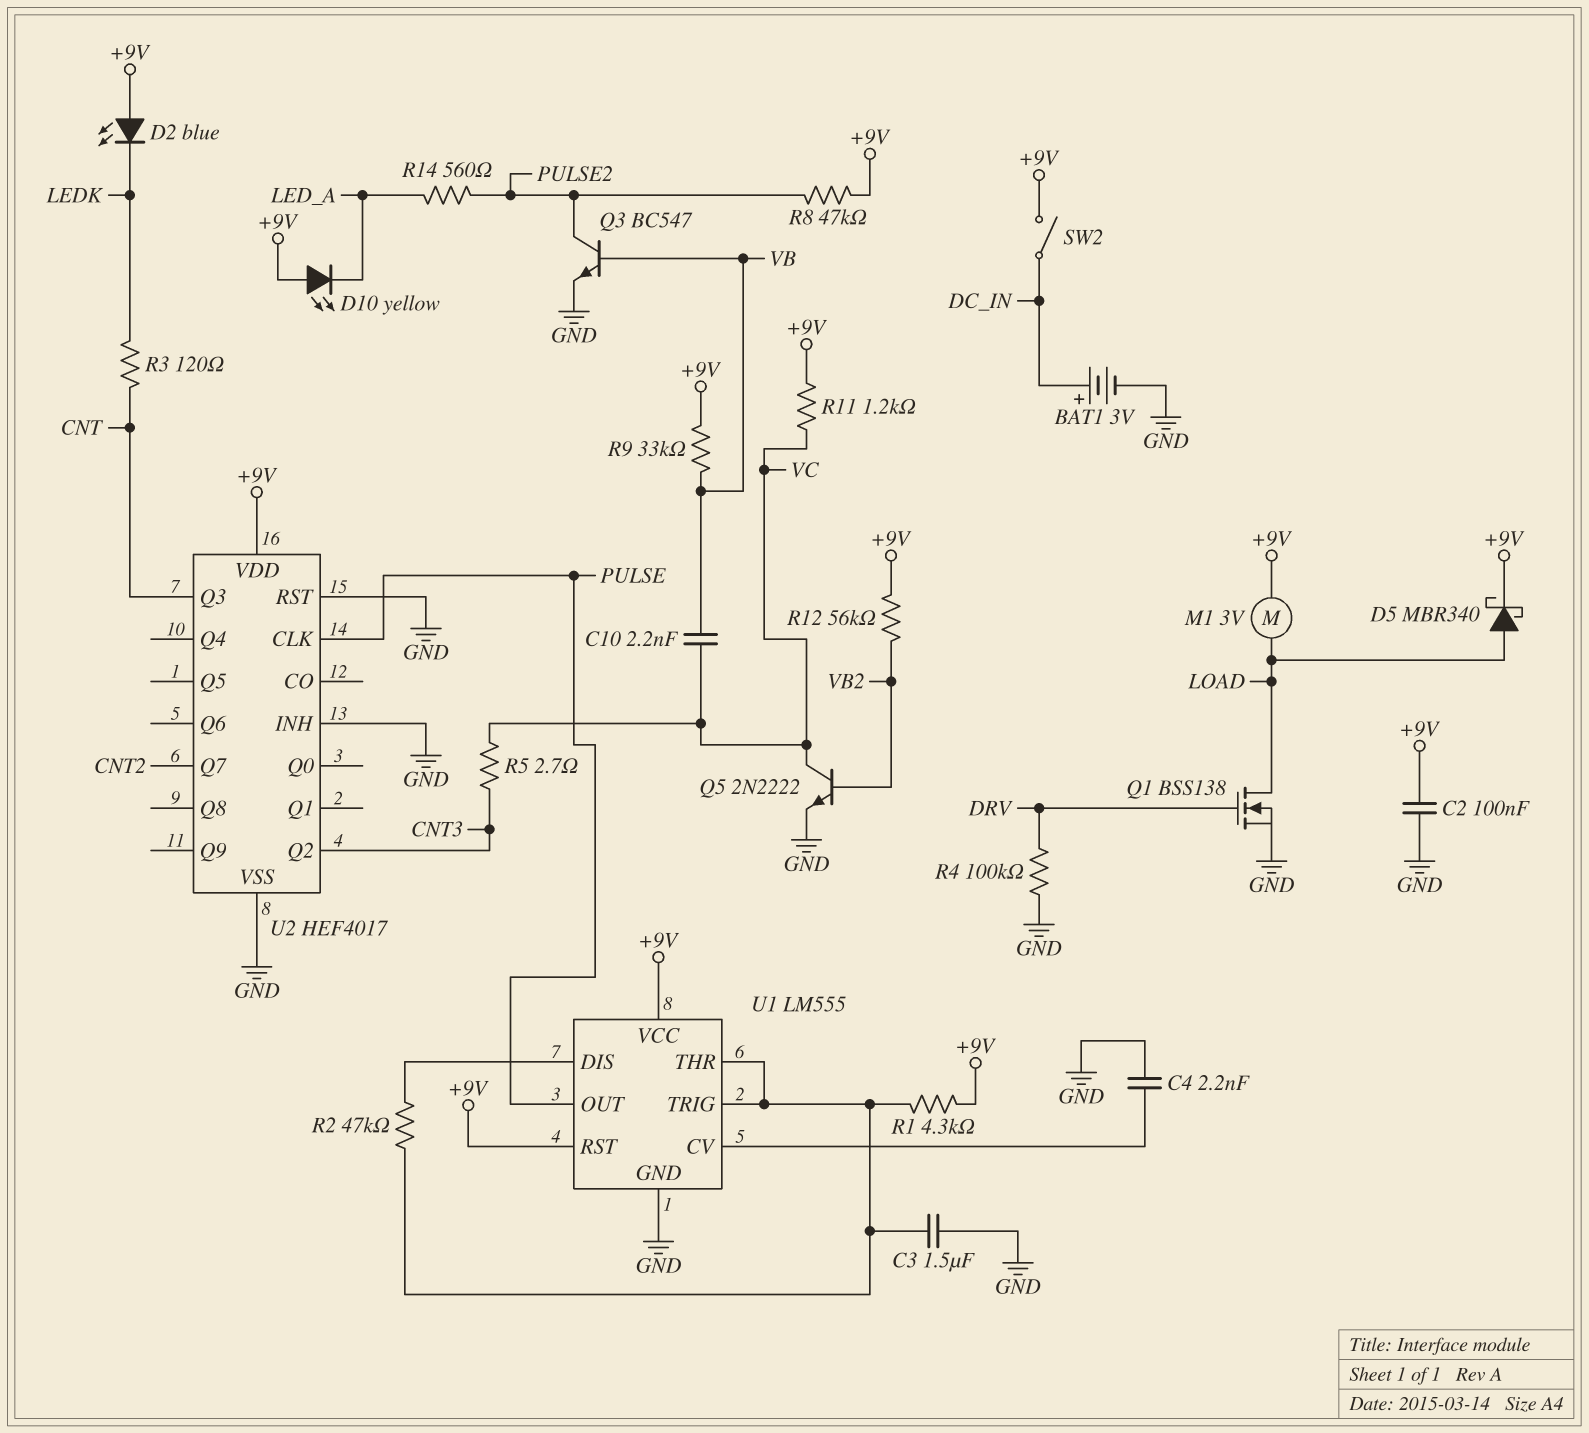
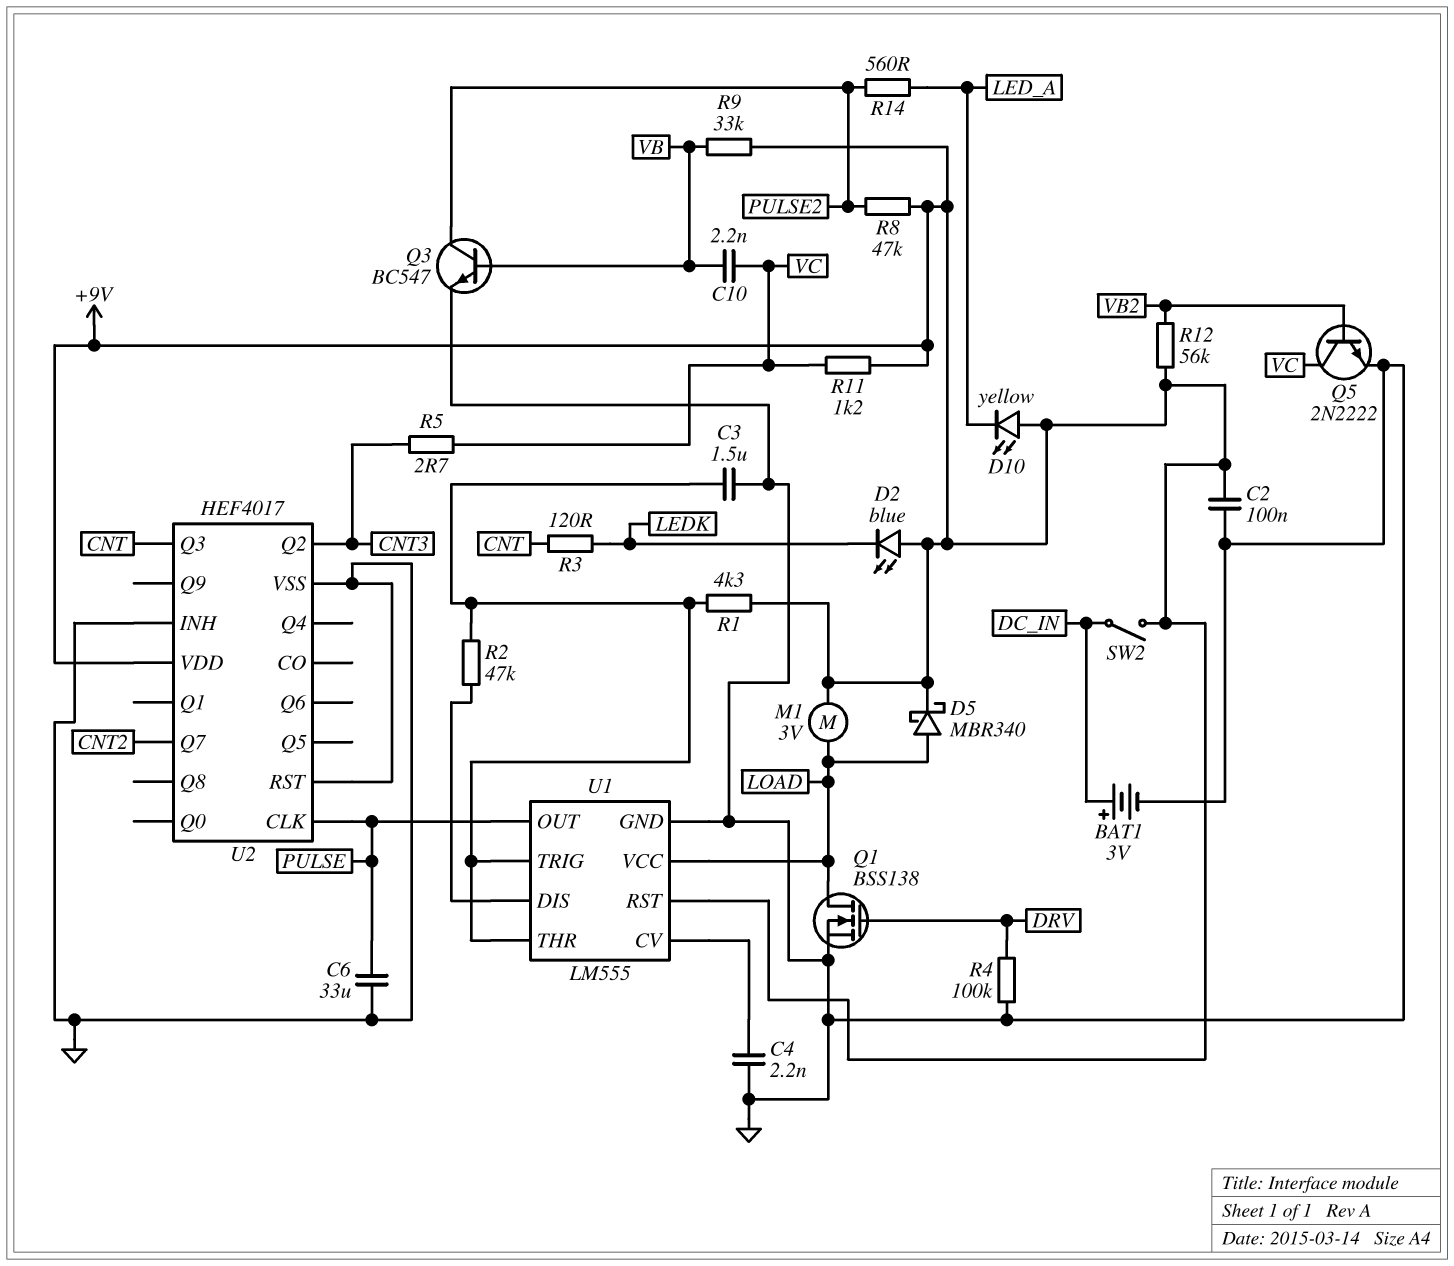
C6: none -> 33uF (GND, PULSE)
U1 pin VCC: +9V -> LOAD

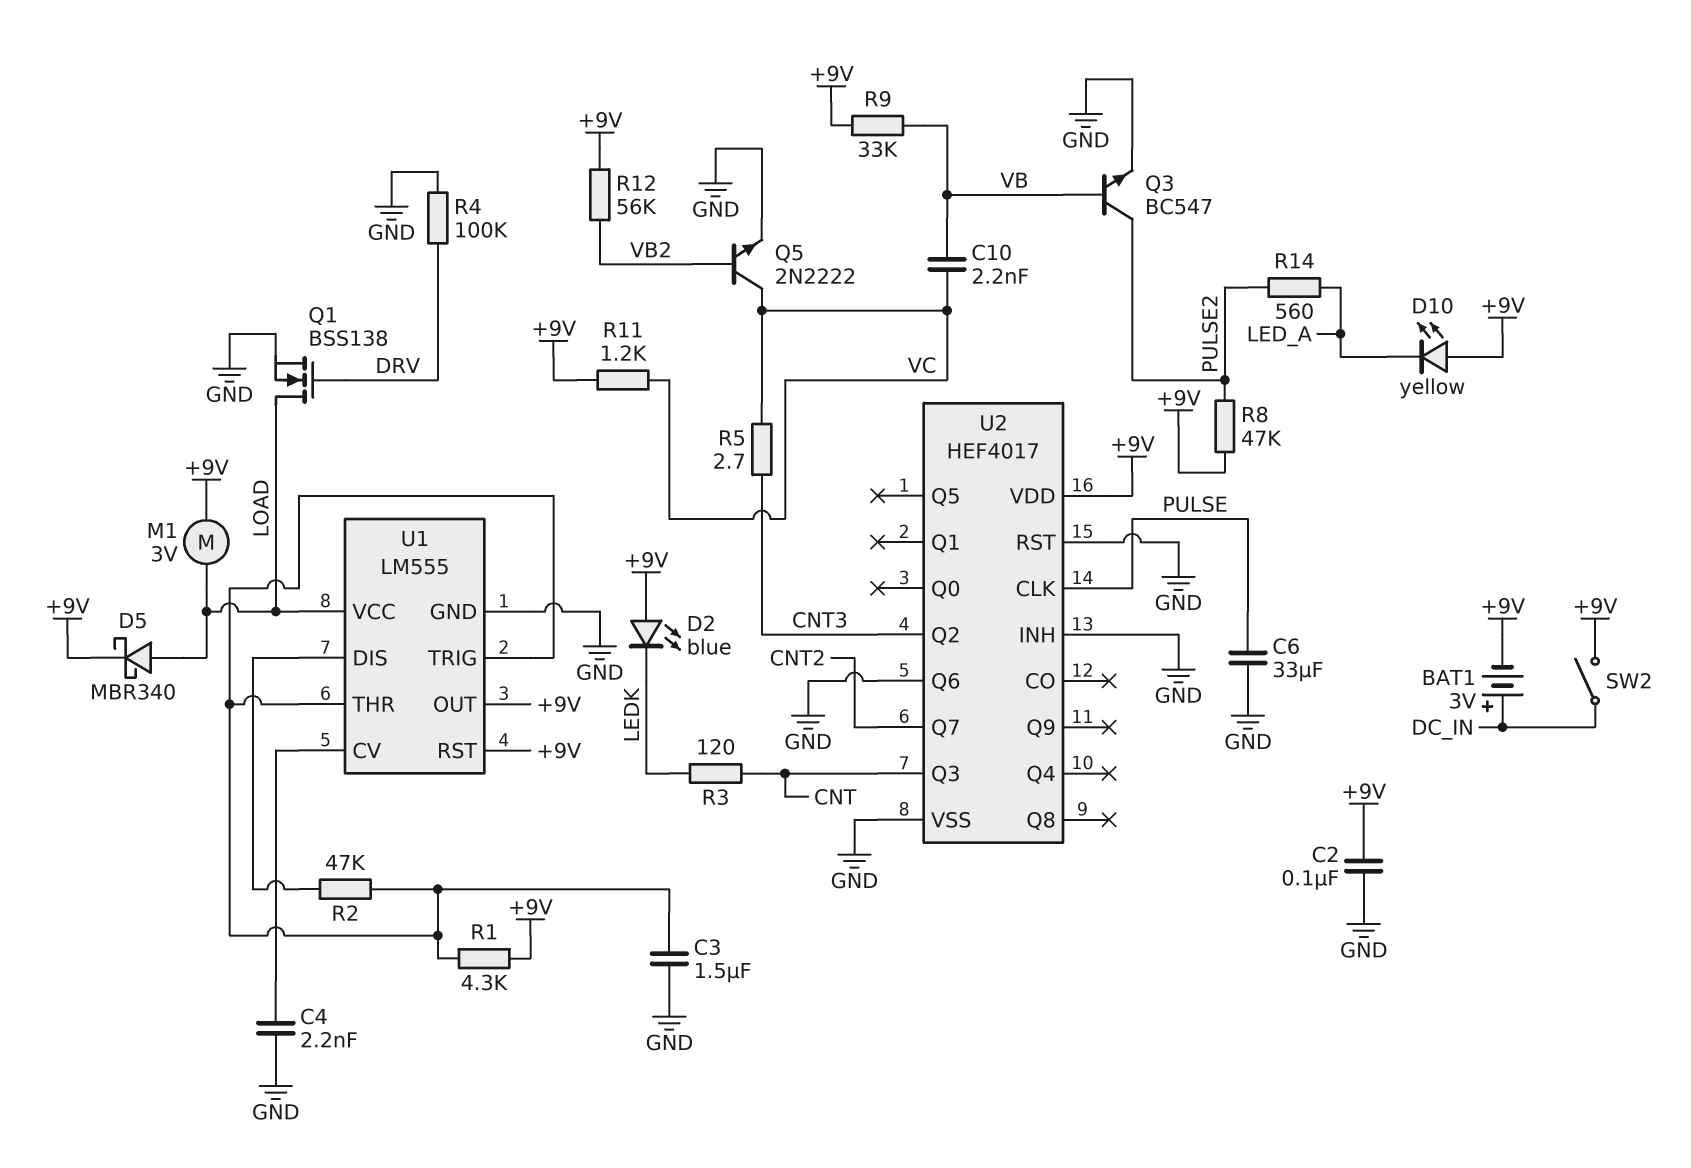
BAT1: 3V (plus DC_IN, minus GND) -> 3V (plus DC_IN, minus +9V)
U1 pin OUT: PULSE -> +9V
U2 pin Q6: none -> GND

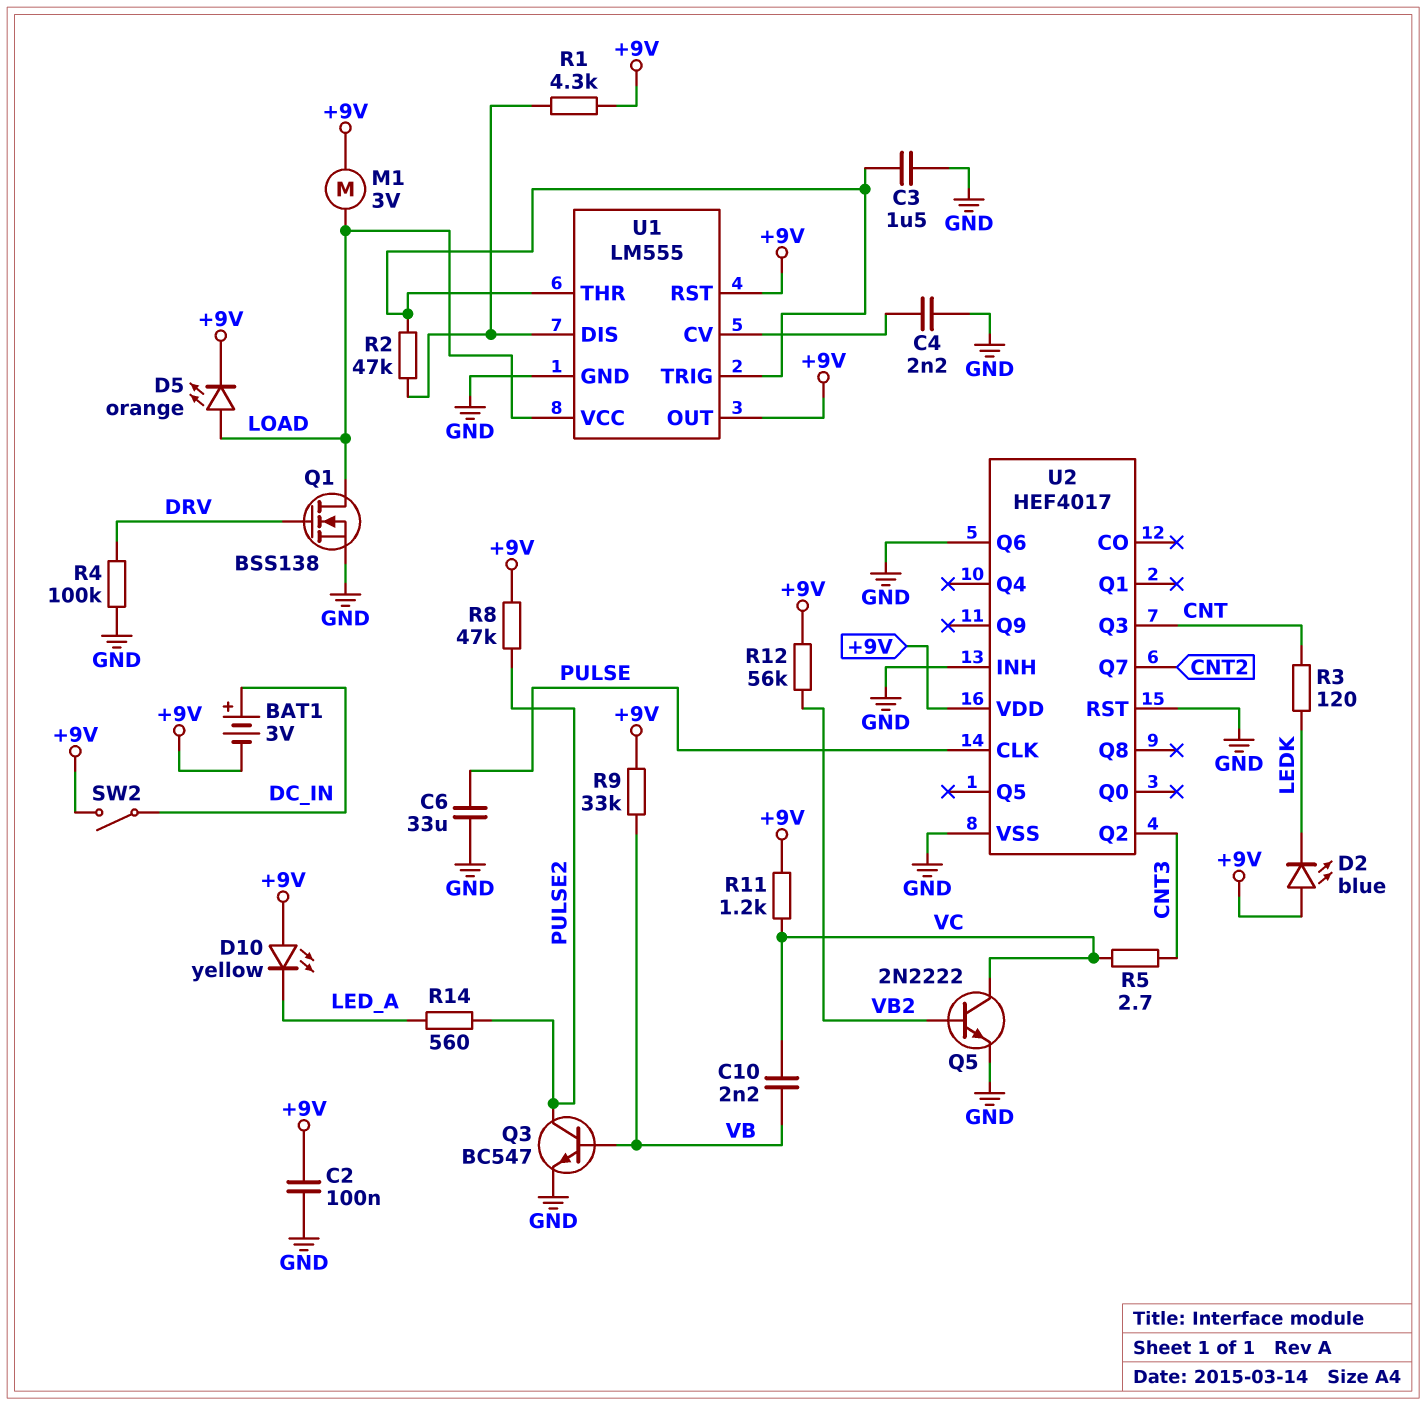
D5: schottky MBR340 (A LOAD, K +9V) -> LED orange (A LOAD, K +9V)
R1: 4.3k (+9V, U1/THR) -> 4.3k (+9V, U1/DIS)

